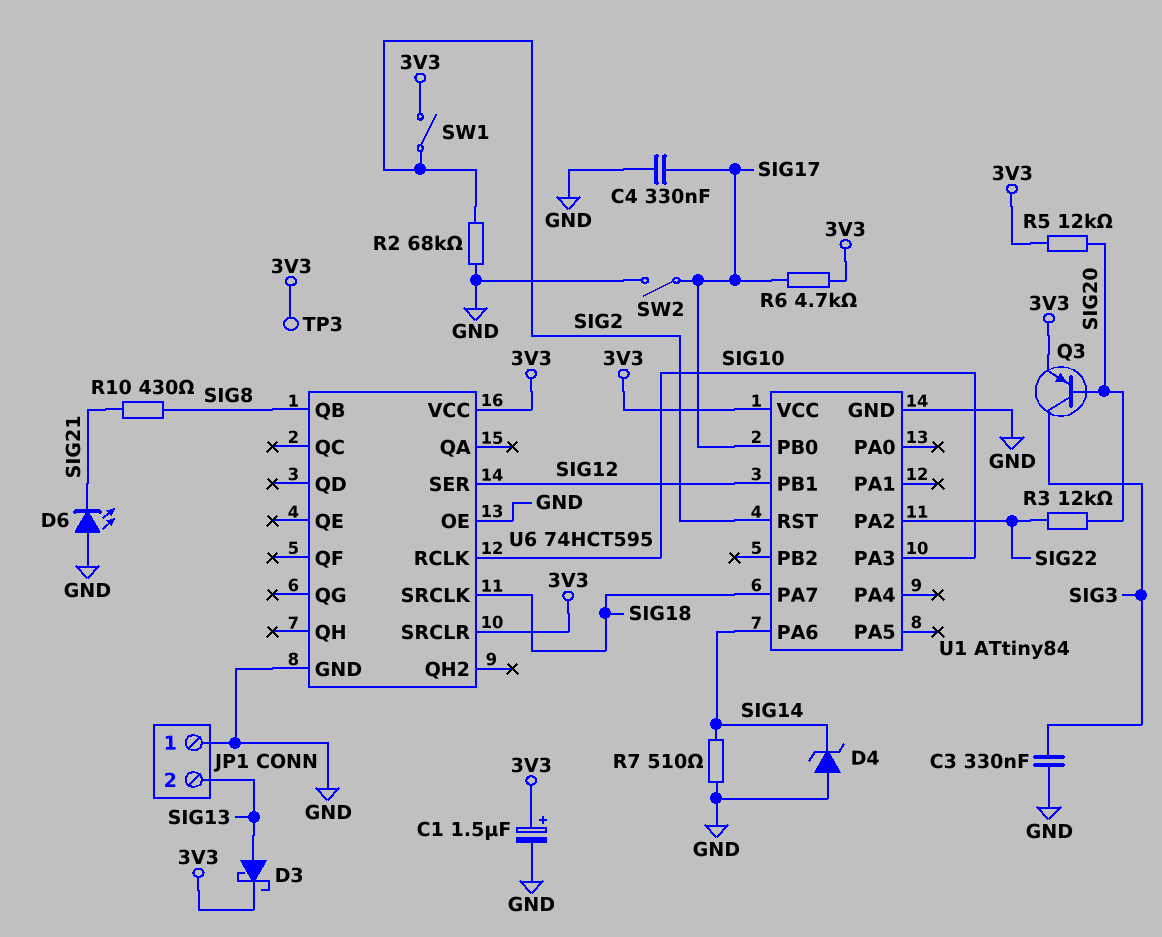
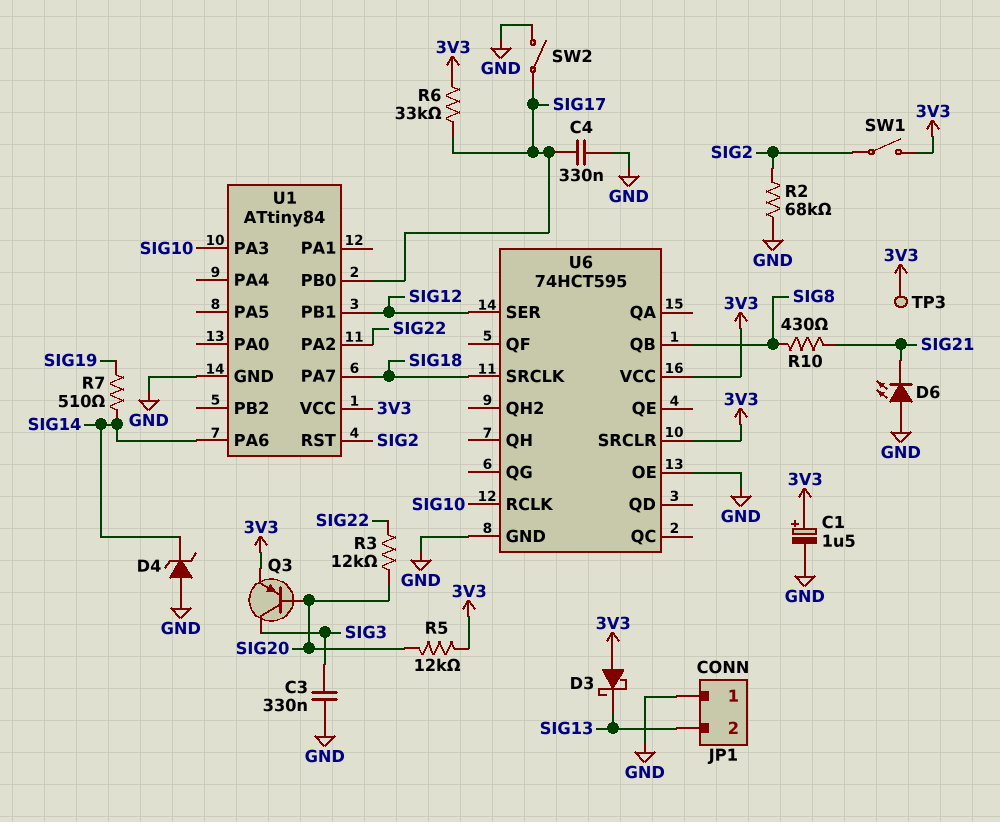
D3: schottky (A SIG13, K 3V3) -> schottky (A 3V3, K SIG13)
R6: 4.7k (3V3, SIG17) -> 33k (3V3, SIG17)
R7: 510 (GND, SIG14) -> 510 (SIG14, SIG19)

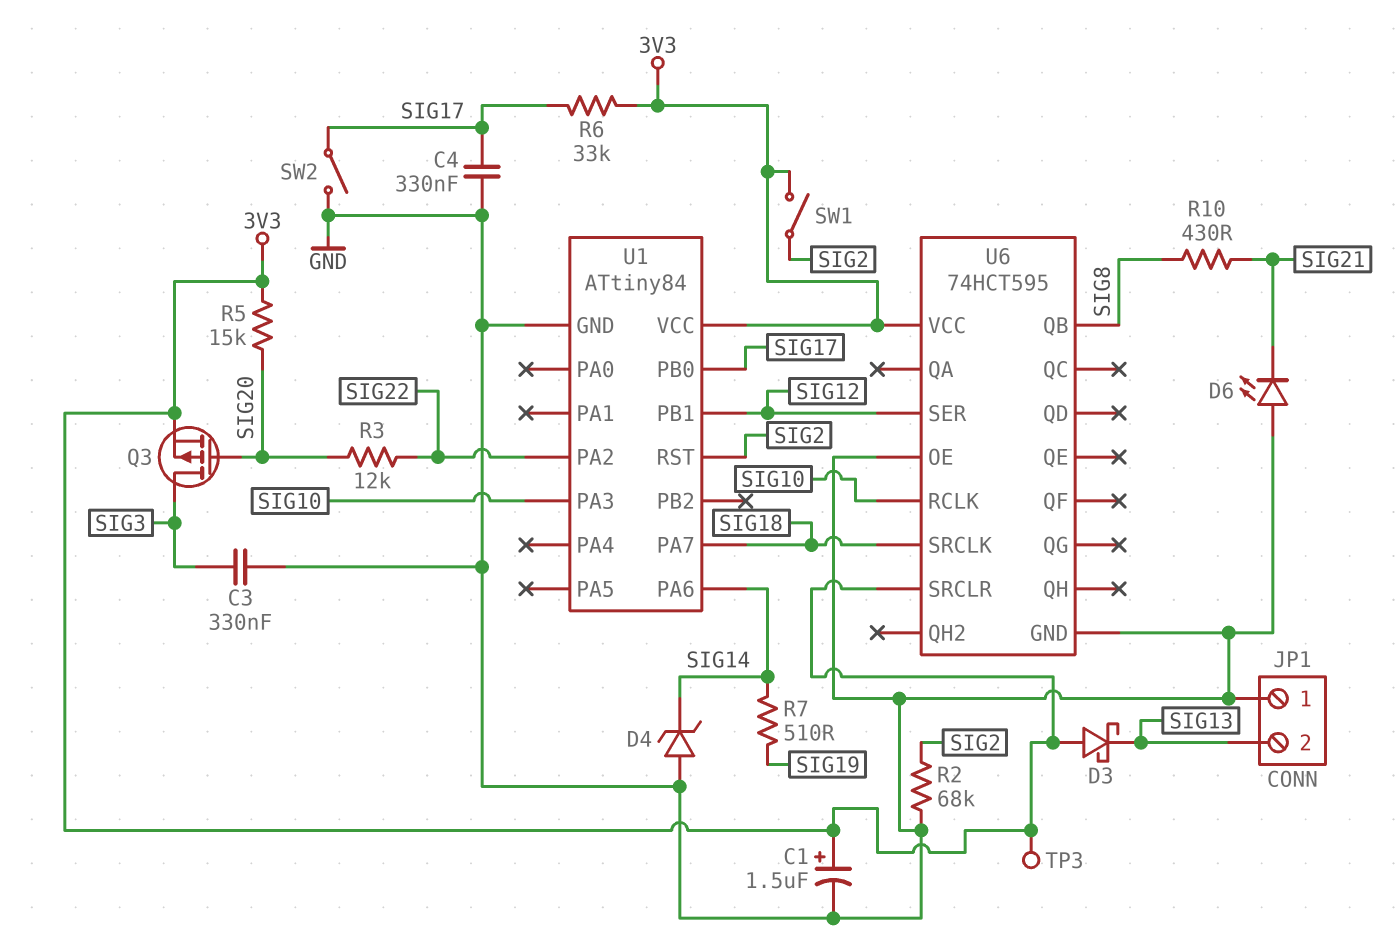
Q3: PNP (B SIG20, C SIG3, E 3V3) -> PMOS (G SIG20, D SIG3, S 3V3)
R5: 12k (3V3, SIG20) -> 15k (3V3, SIG20)

